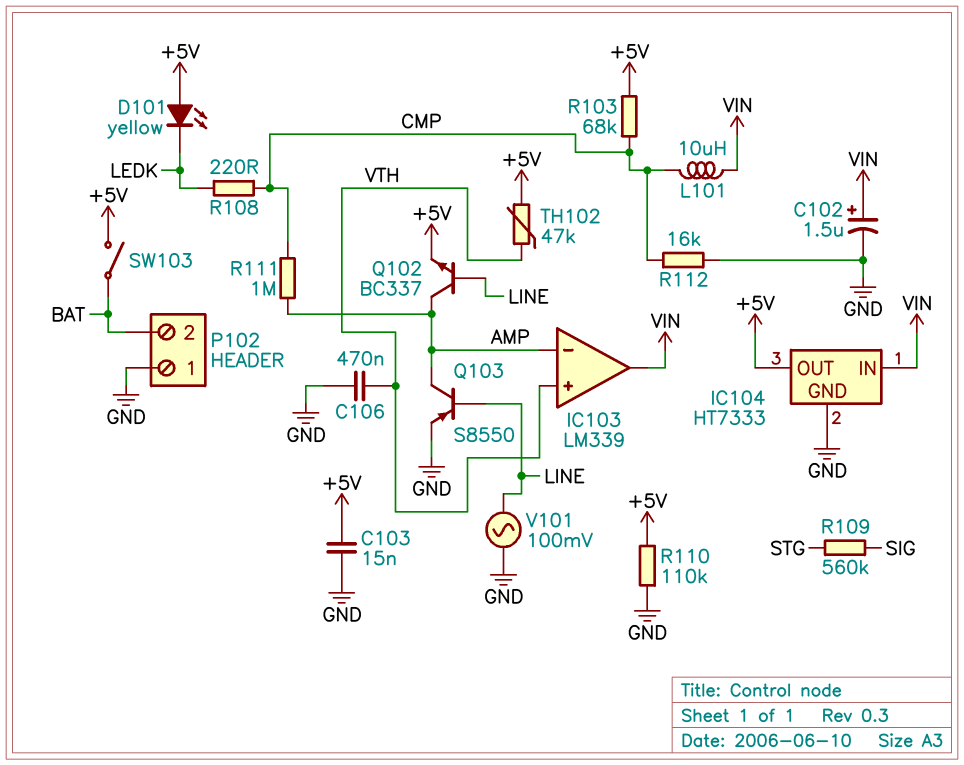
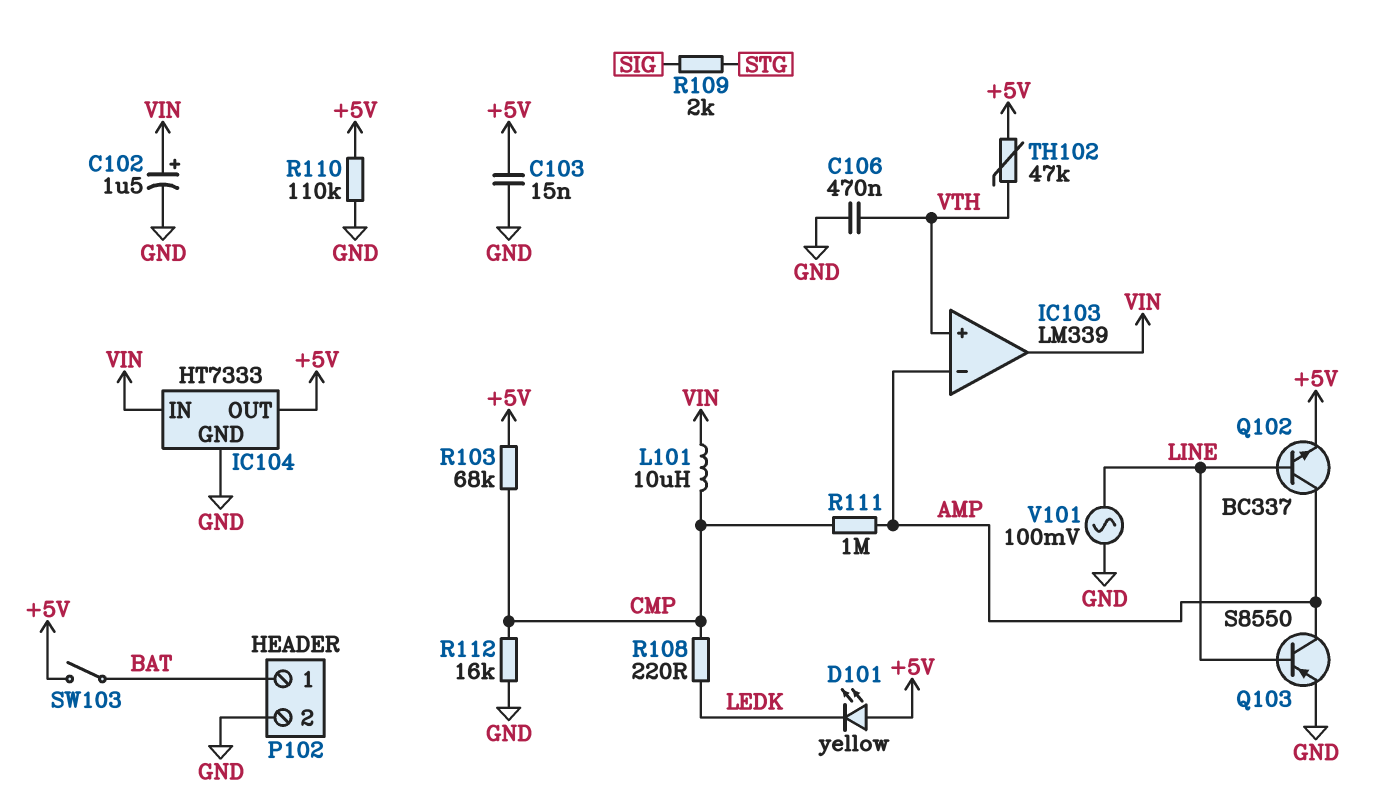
P102 pin 1: GND -> BAT
P102 pin 2: BAT -> GND
R109: 560k (SIG, STG) -> 2k (SIG, STG)

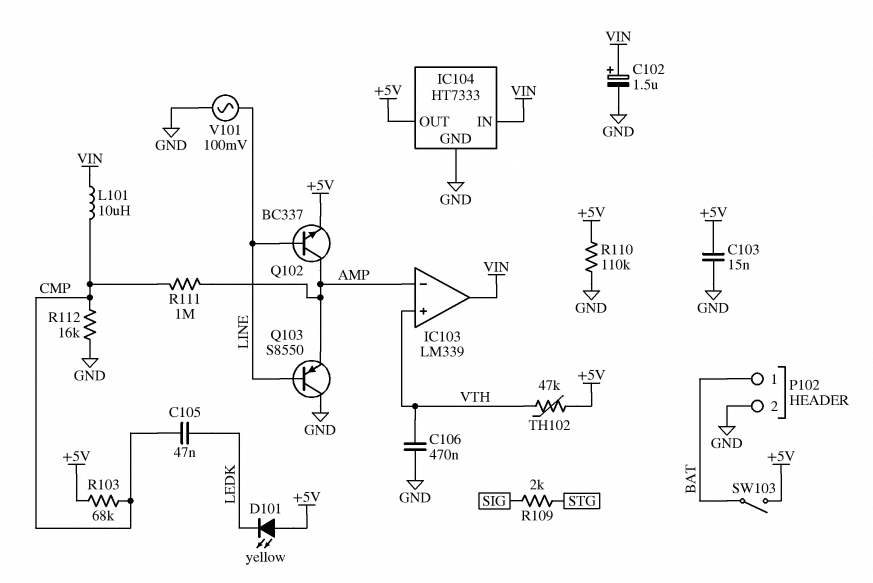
C105: none -> 47nF (CMP, LEDK)
Q103: PNP S8550 (B LINE, C AMP, E GND) -> PNP S8550 (B LINE, C GND, E AMP)
R108: 220 (CMP, LEDK) -> none

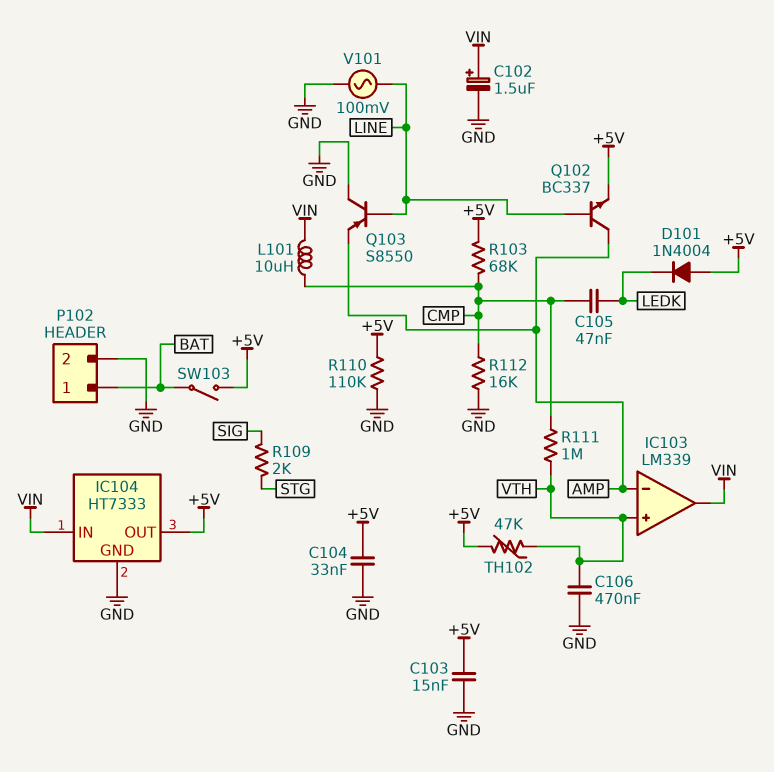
C104: none -> 33nF (+5V, GND)
D101: LED yellow (A +5V, K LEDK) -> diode 1N4004 (A +5V, K LEDK)
R111: 1M (AMP, CMP) -> 1M (CMP, VTH)

